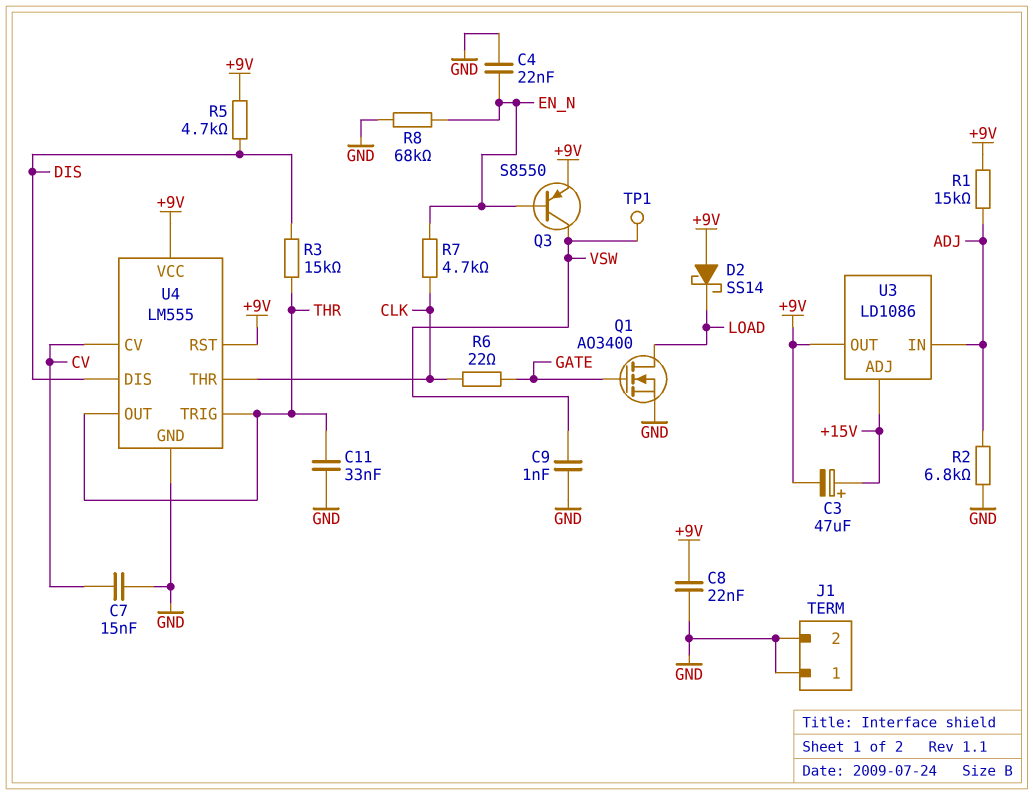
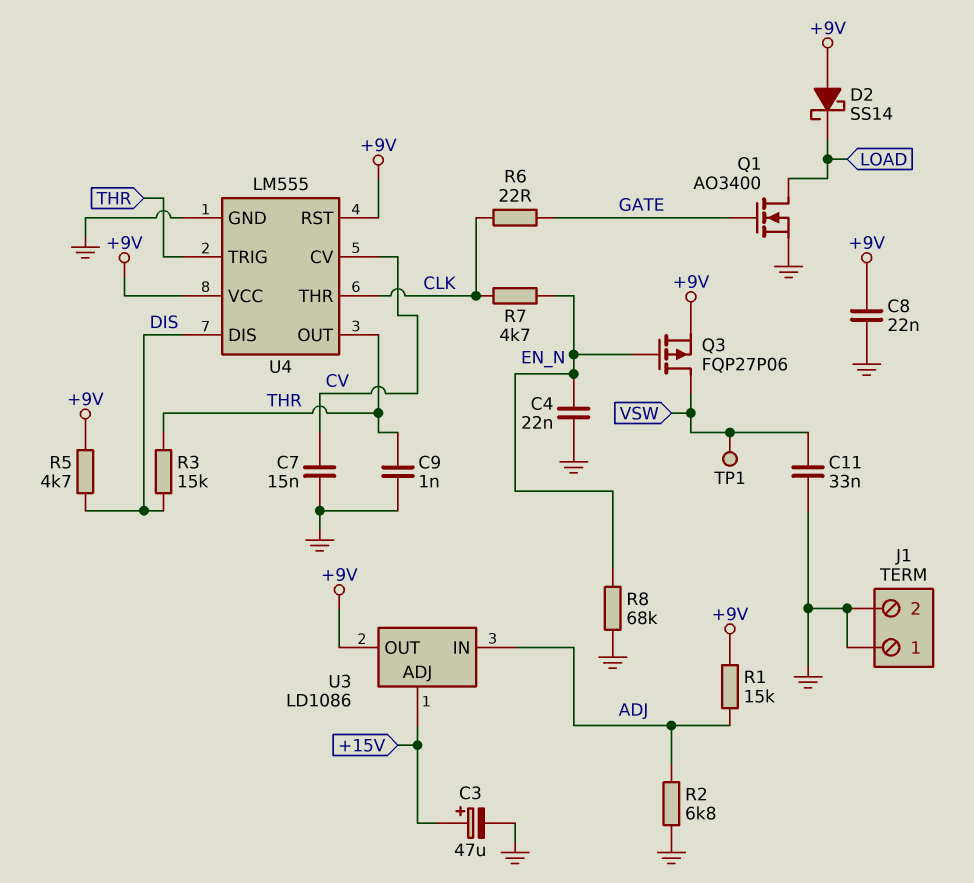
C3: 47uF (plus +15V, minus +9V) -> 47uF (plus +15V, minus GND)
C9: 1nF (GND, VSW) -> 1nF (GND, THR)
C11: 33nF (GND, THR) -> 33nF (GND, VSW)
Q3: PNP S8550 (B EN_N, C VSW, E +9V) -> PMOS FQP27P06 (G EN_N, D VSW, S +9V)

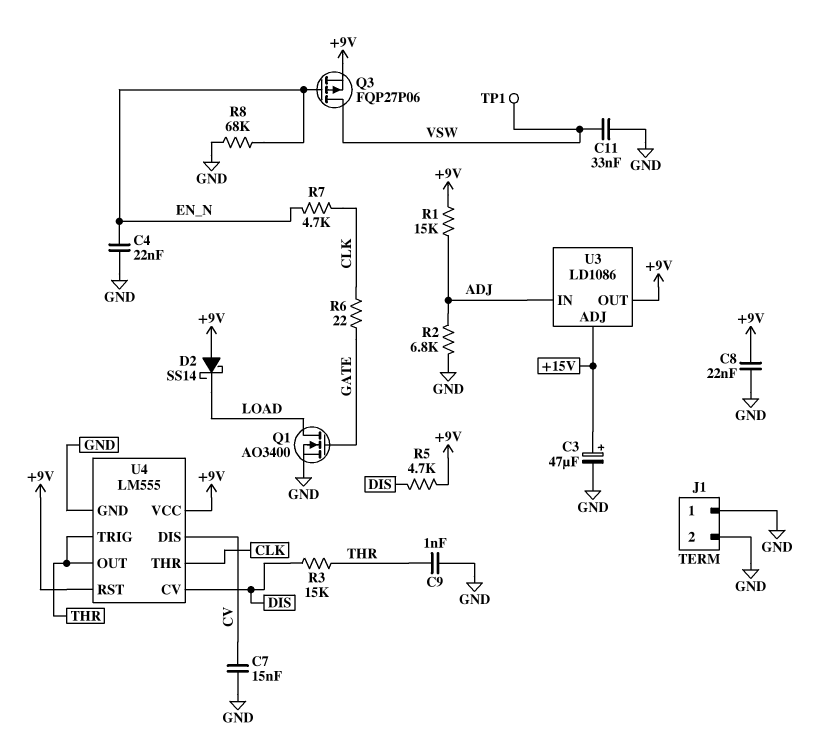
U4 pin CV: CV -> DIS
U4 pin DIS: DIS -> CV

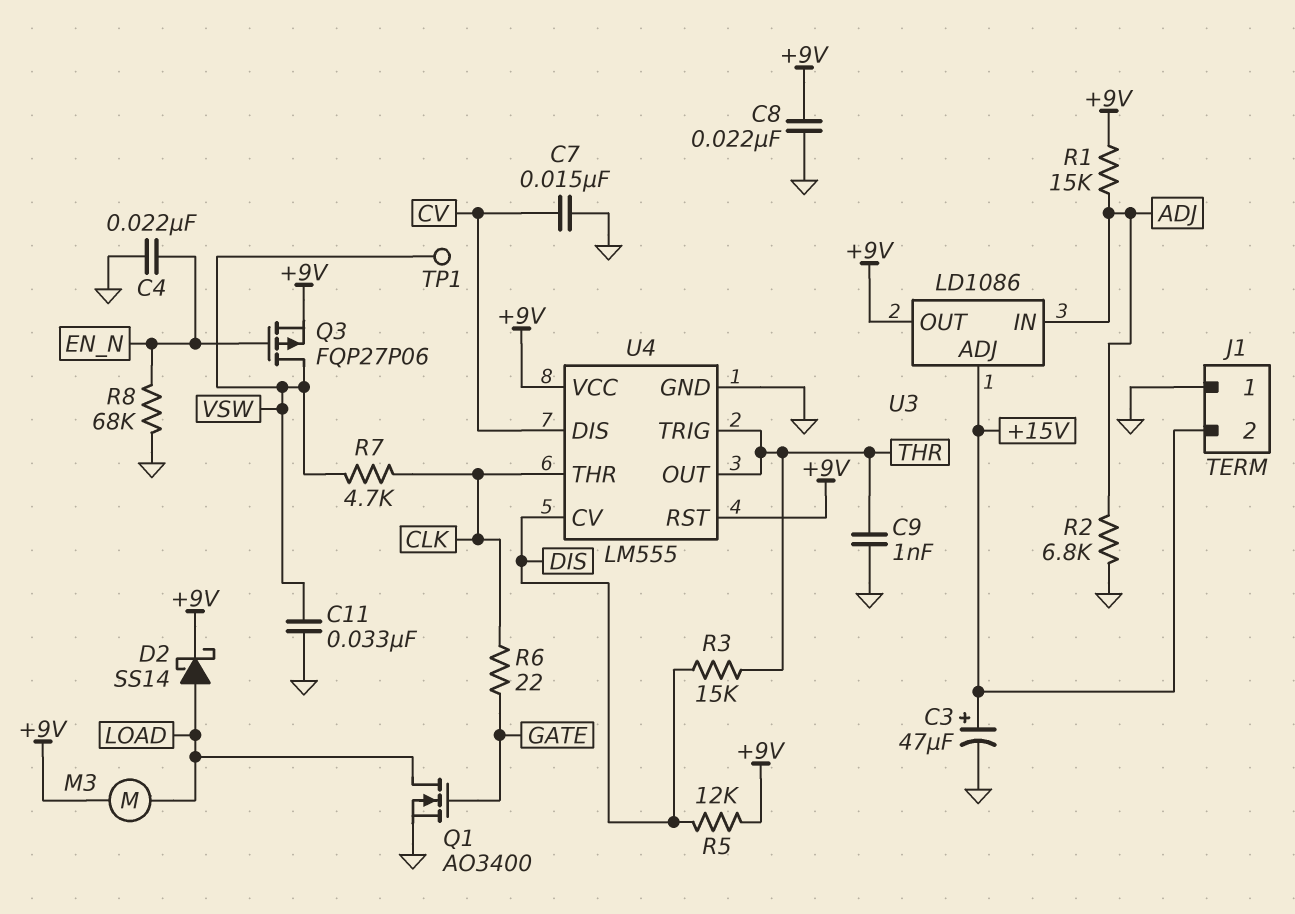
D2: schottky SS14 (A +9V, K LOAD) -> schottky SS14 (A LOAD, K +9V)
J1 pin 2: GND -> +15V
M3: none -> motor (+9V, LOAD)
R5: 4.7k (+9V, DIS) -> 12k (+9V, DIS)
R7: 4.7k (CLK, EN_N) -> 4.7k (CLK, VSW)

